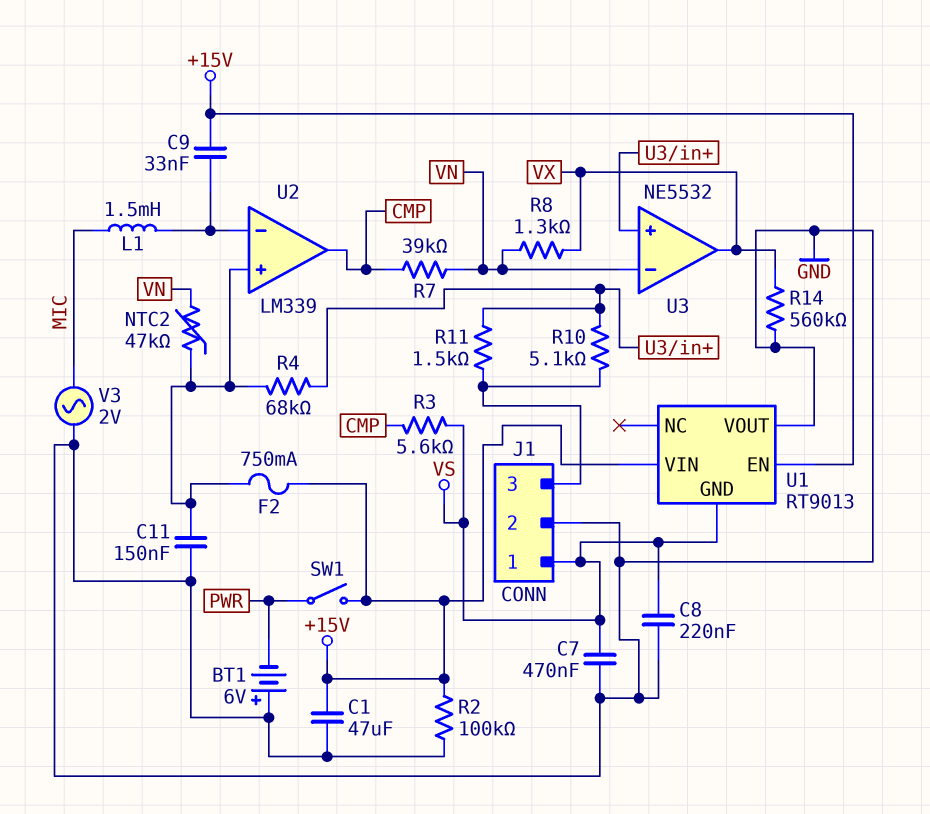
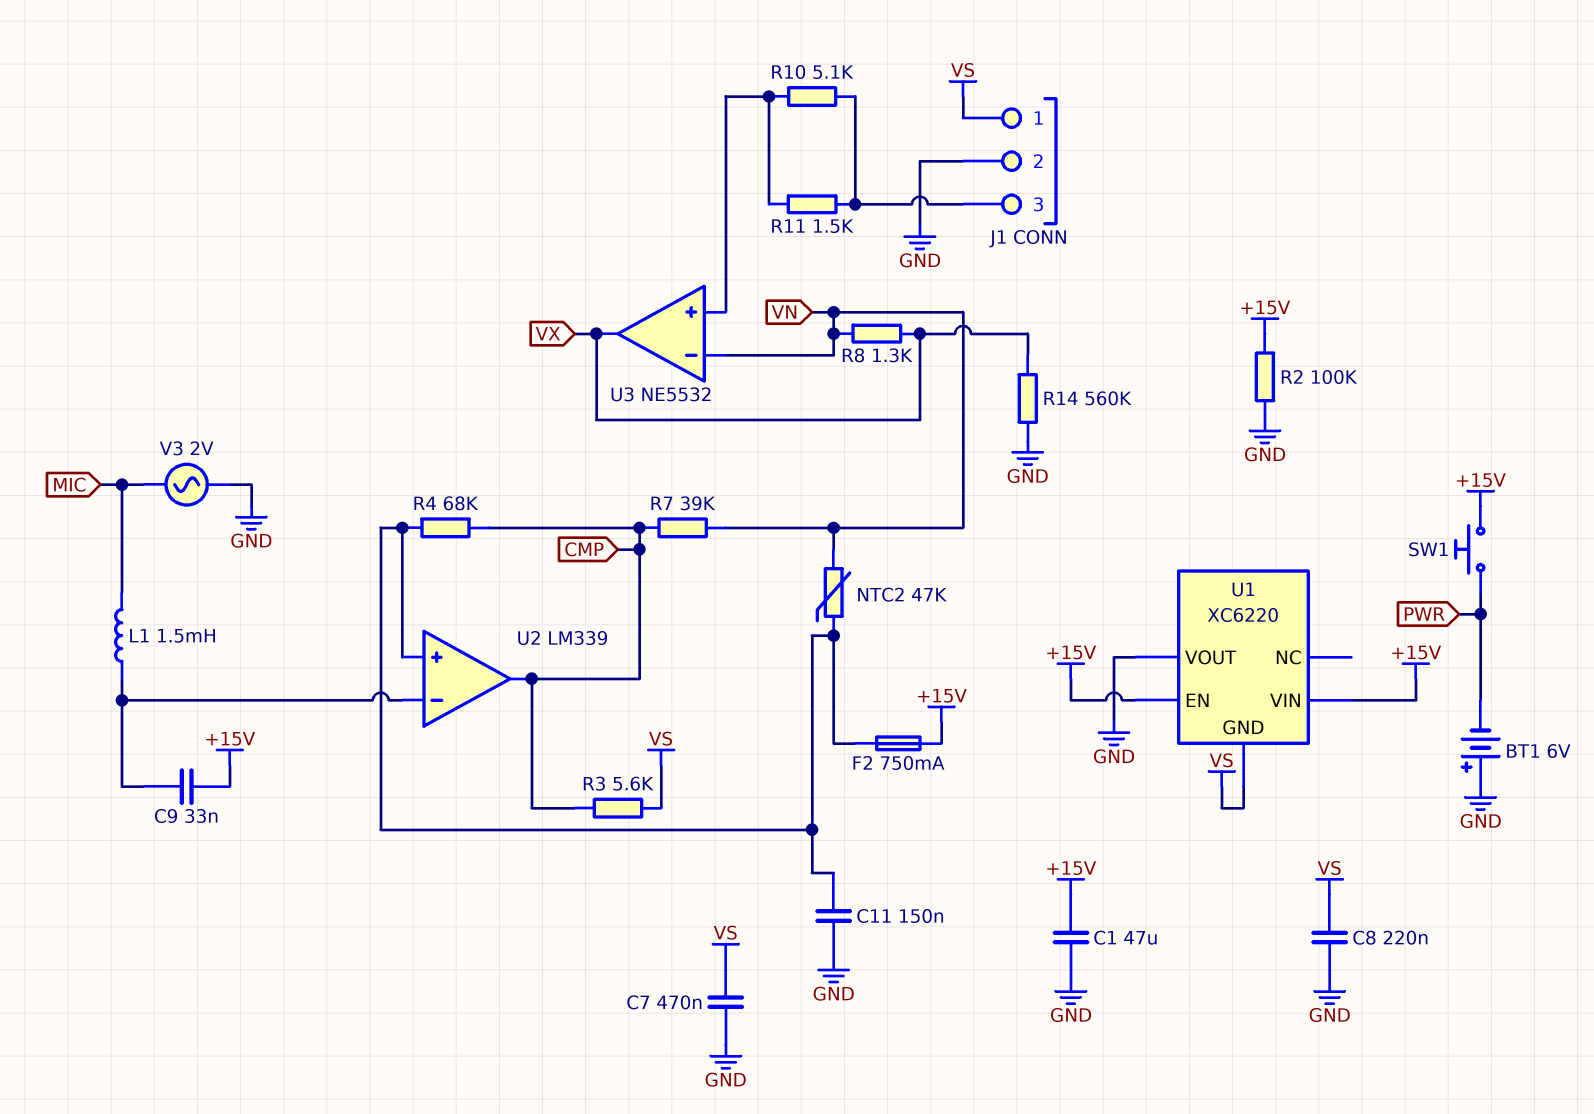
R4: 68k (U2/in+, U3/in+) -> 68k (CMP, U2/in+)
SW1: switch (+15V, PWR) -> button (+15V, PWR)
U1: RT9013 -> XC6220

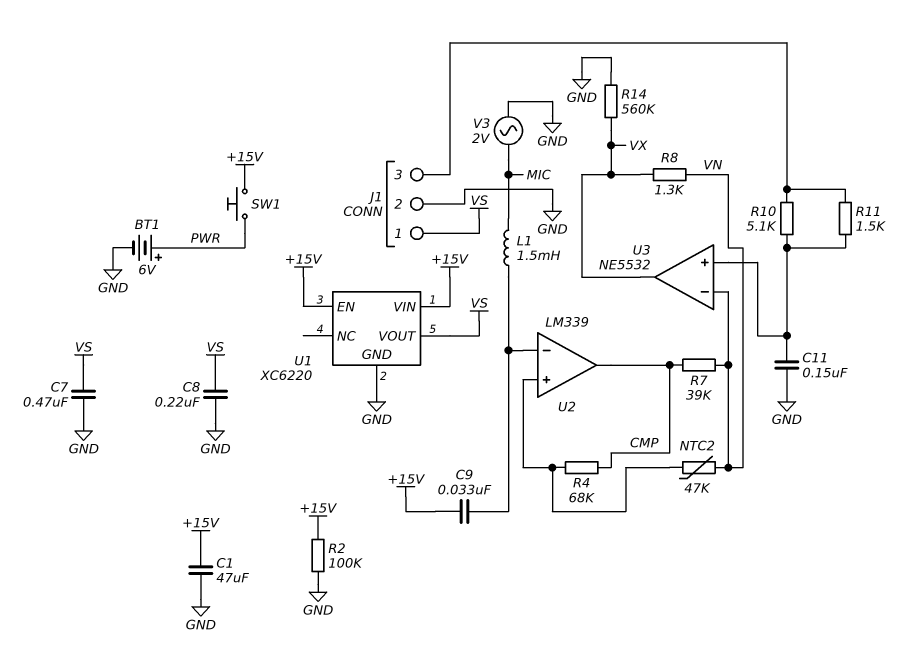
BT1: 6V (plus GND, minus PWR) -> 6V (plus PWR, minus GND)
C11: 150nF (GND, U2/in+) -> 150nF (GND, U3/in+)
F2: 750mA (+15V, U2/in+) -> none
R3: 5.6k (CMP, VS) -> none
U1 pin GND: VS -> GND
U1 pin VOUT: GND -> VS

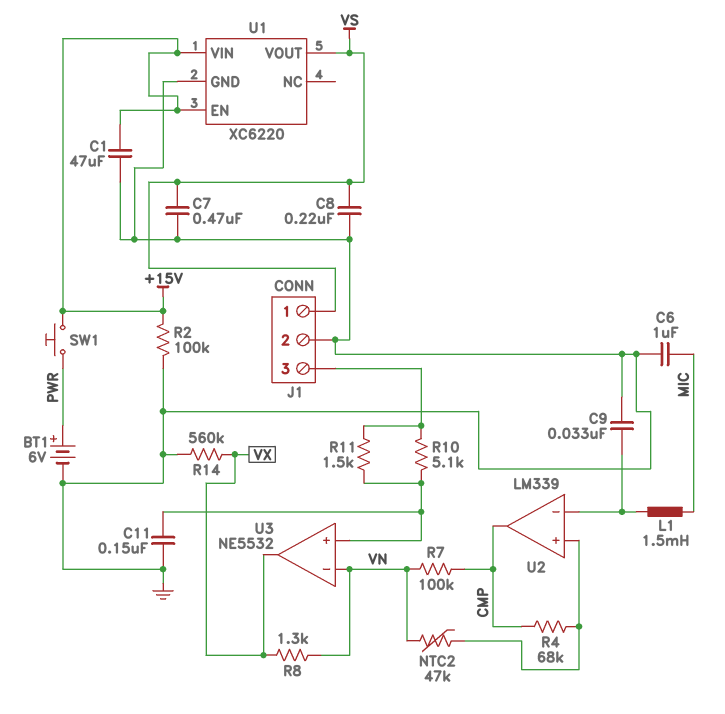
C6: none -> 1uF (GND, MIC)
C9: 33nF (+15V, U2/in-) -> 33nF (GND, U2/in-)
R7: 39k (CMP, VN) -> 100k (CMP, VN)
V3: AC 2V (GND, MIC) -> none

